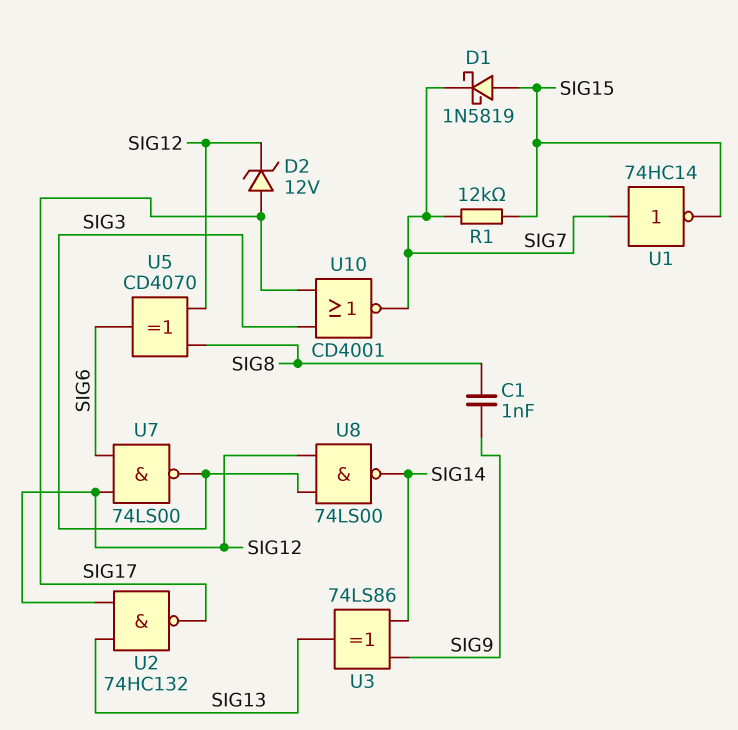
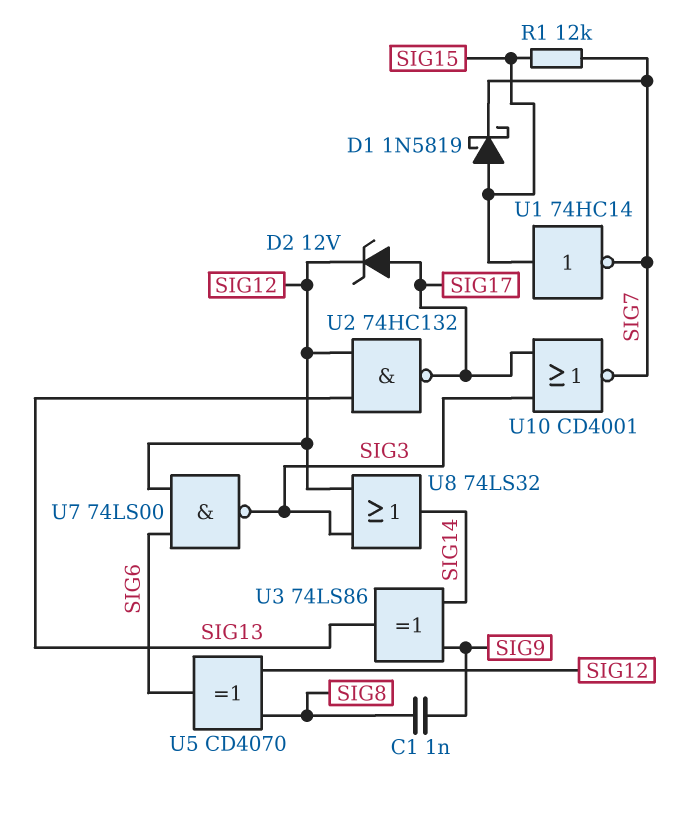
U1: NOT 74HC14 (in SIG7, out SIG15) -> NOT 74HC14 (in SIG15, out SIG7)
U8: NAND 74LS00 (in SIG3, in SIG12, out SIG14) -> OR 74LS32 (in SIG3, in SIG12, out SIG14)

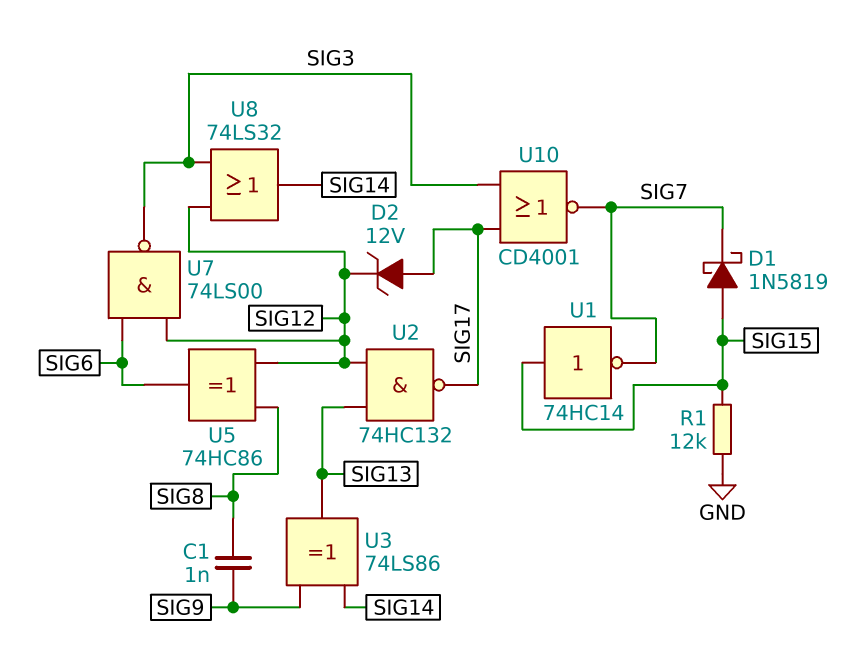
R1: 12k (SIG7, SIG15) -> 12k (GND, SIG15)
U5: XOR CD4070 (in SIG8, in SIG12, out SIG6) -> XOR 74HC86 (in SIG8, in SIG12, out SIG6)

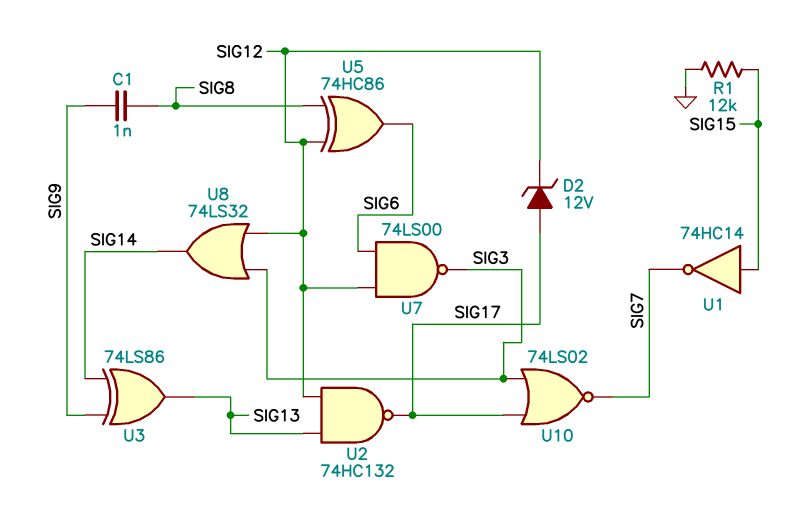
D1: schottky 1N5819 (A SIG15, K SIG7) -> none
U10: NOR CD4001 (in SIG3, in SIG17, out SIG7) -> NOR 74LS02 (in SIG3, in SIG17, out SIG7)

